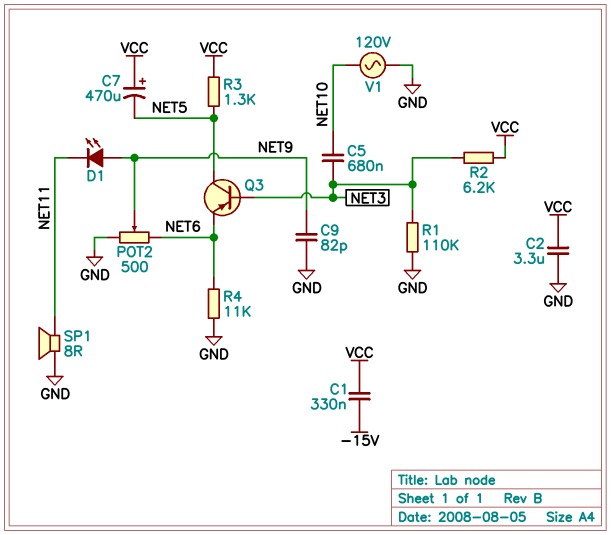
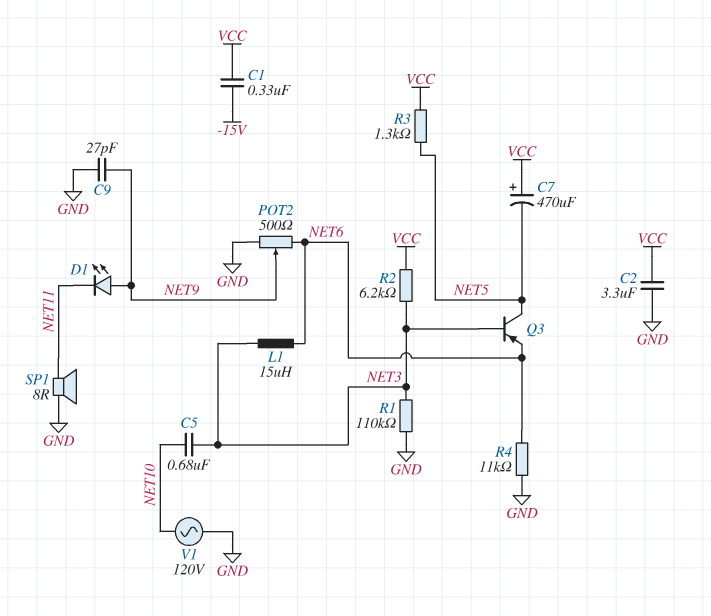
C9: 82pF (GND, NET9) -> 27pF (GND, NET9)
L1: none -> 15uH (NET3, NET6)

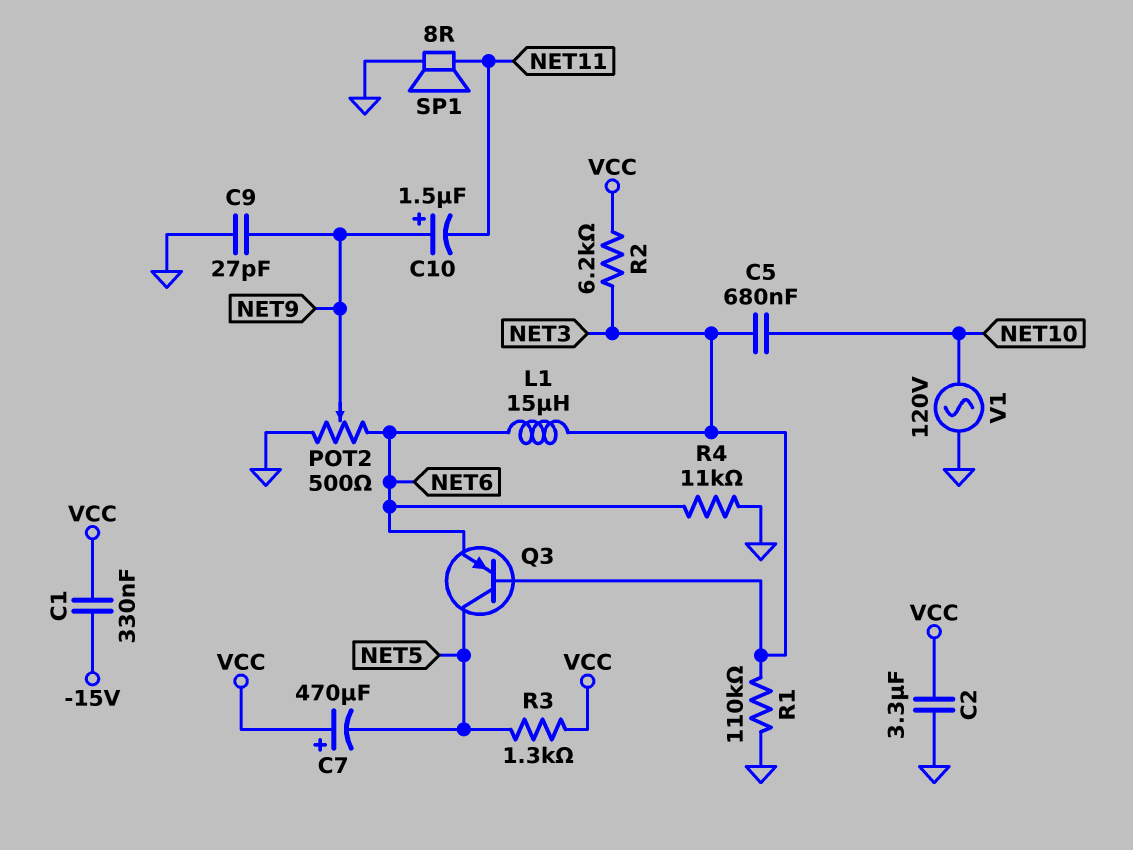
C10: none -> 1.5uF (plus NET9, minus NET11)
D1: LED (A NET9, K NET11) -> none

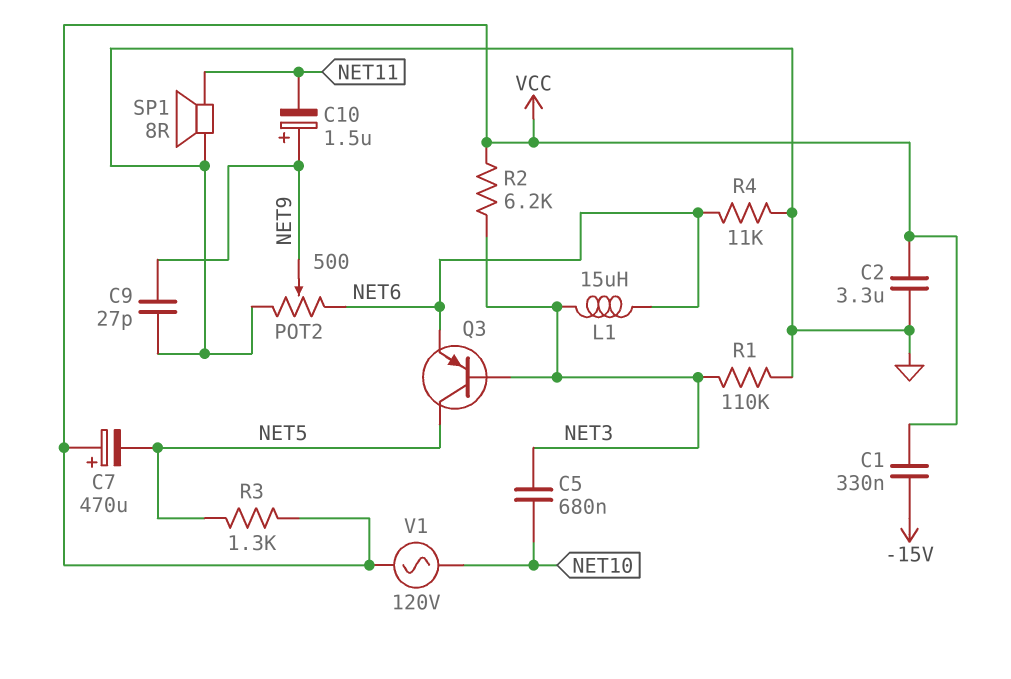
V1: AC 120V (GND, NET10) -> AC 120V (NET10, VCC)

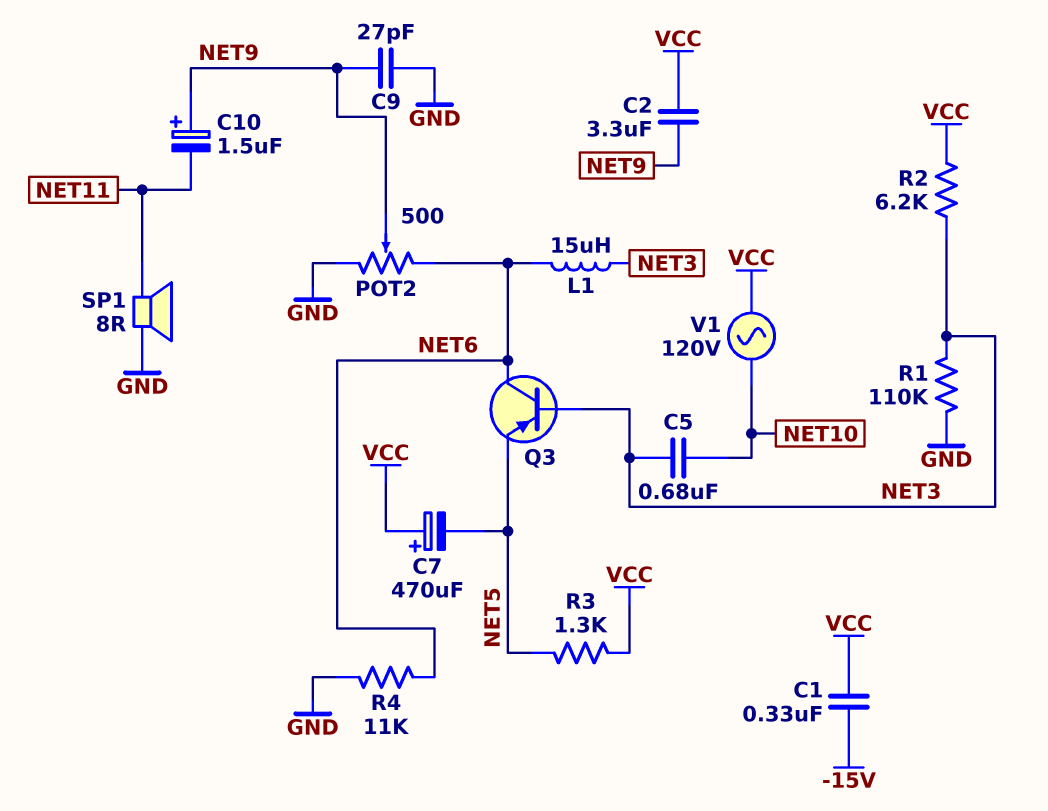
C2: 3.3uF (GND, VCC) -> 3.3uF (NET9, VCC)
Q3: PNP (B NET3, C NET5, E NET6) -> PNP (B NET3, C NET6, E NET5)

